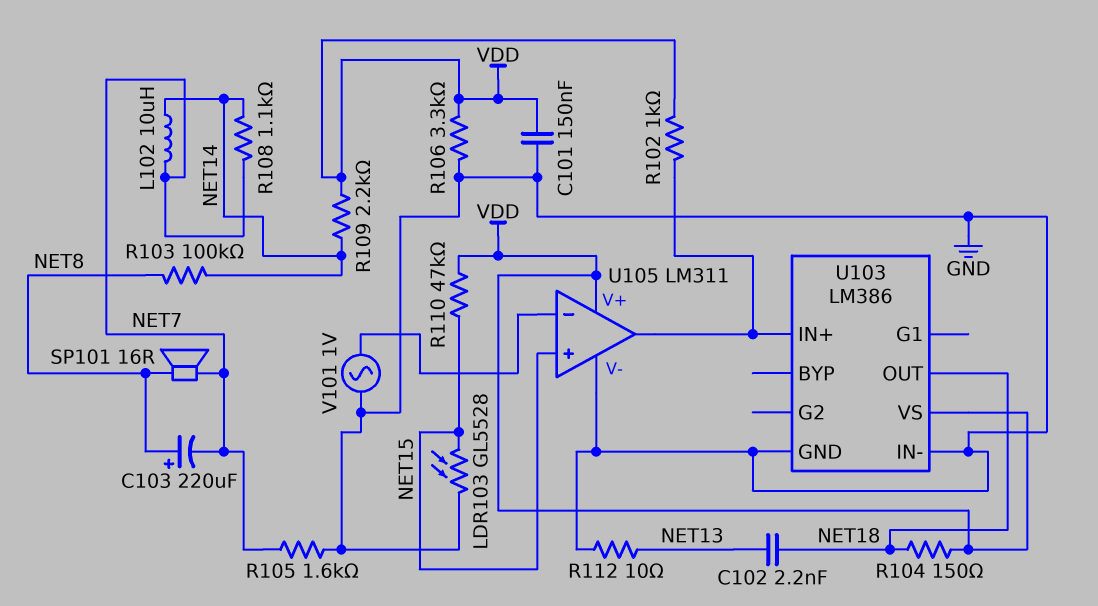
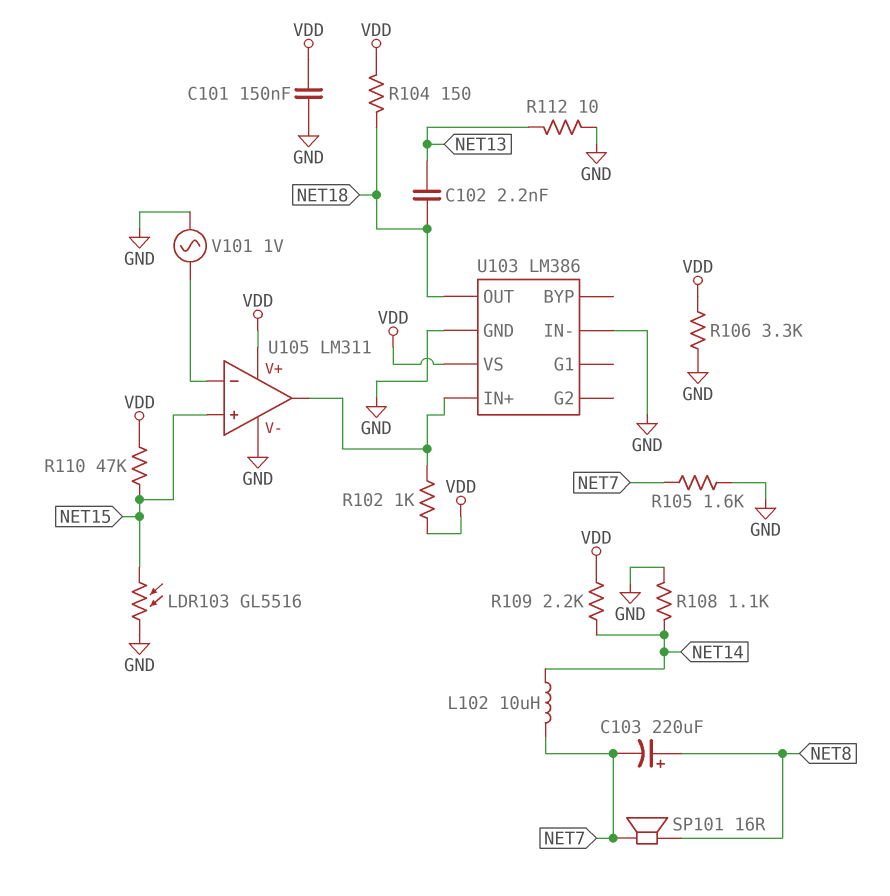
LDR103: GL5528 (GND, NET15) -> GL5516 (GND, NET15)
R103: 100k (NET8, NET14) -> none
R108: 1.1k (NET7, NET14) -> 1.1k (GND, NET14)

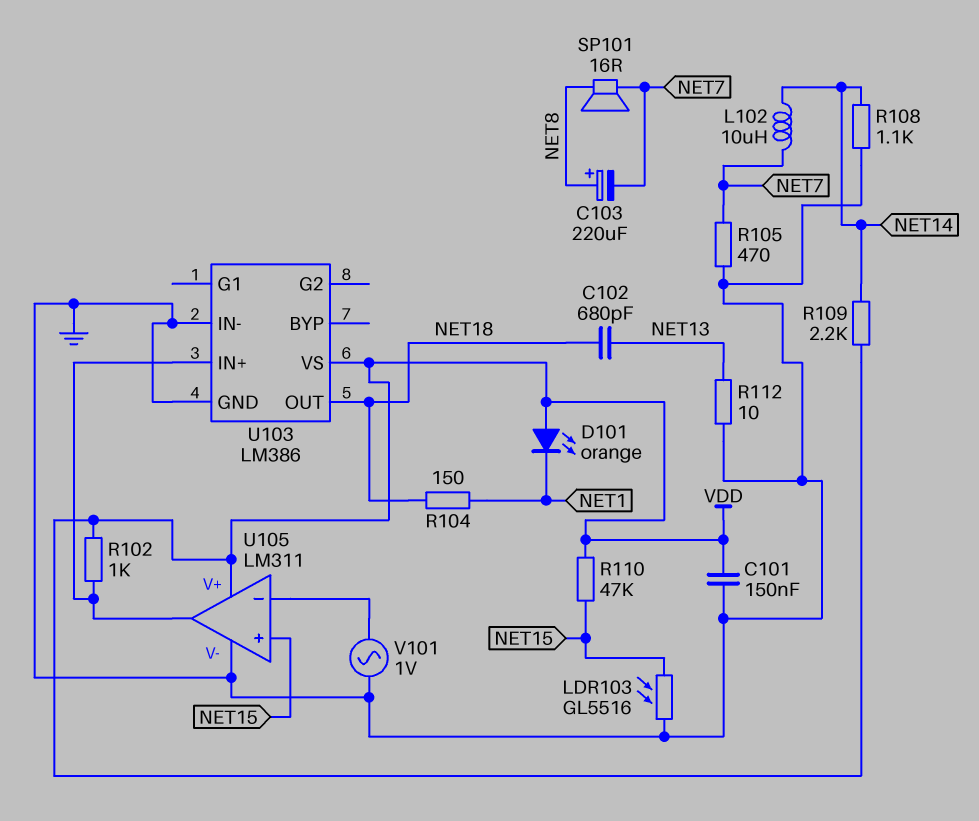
C102: 2.2nF (NET13, NET18) -> 680pF (NET13, NET18)
D101: none -> LED orange (A VDD, K NET1)
R104: 150 (NET18, VDD) -> 150 (NET1, NET18)
R105: 1.6k (GND, NET7) -> 470 (GND, NET7)
R106: 3.3k (GND, VDD) -> none

